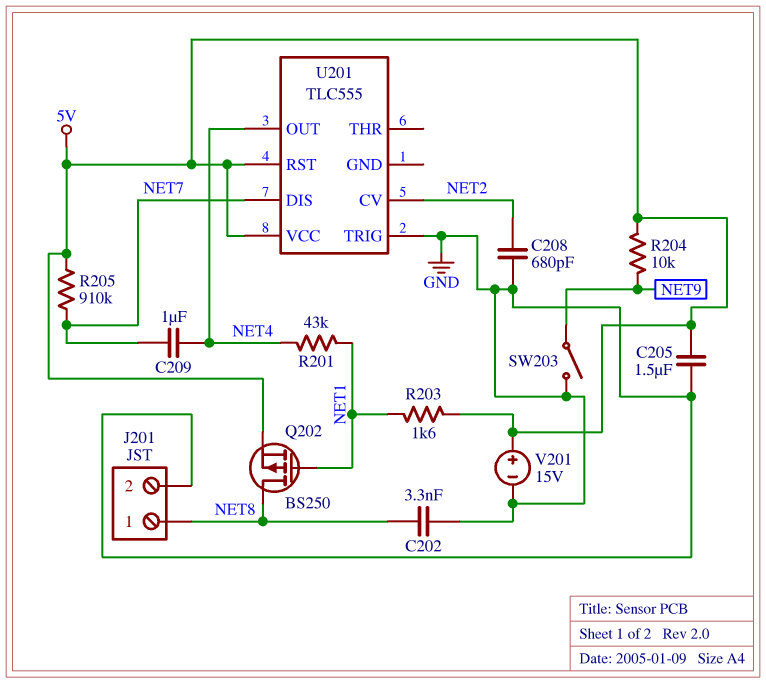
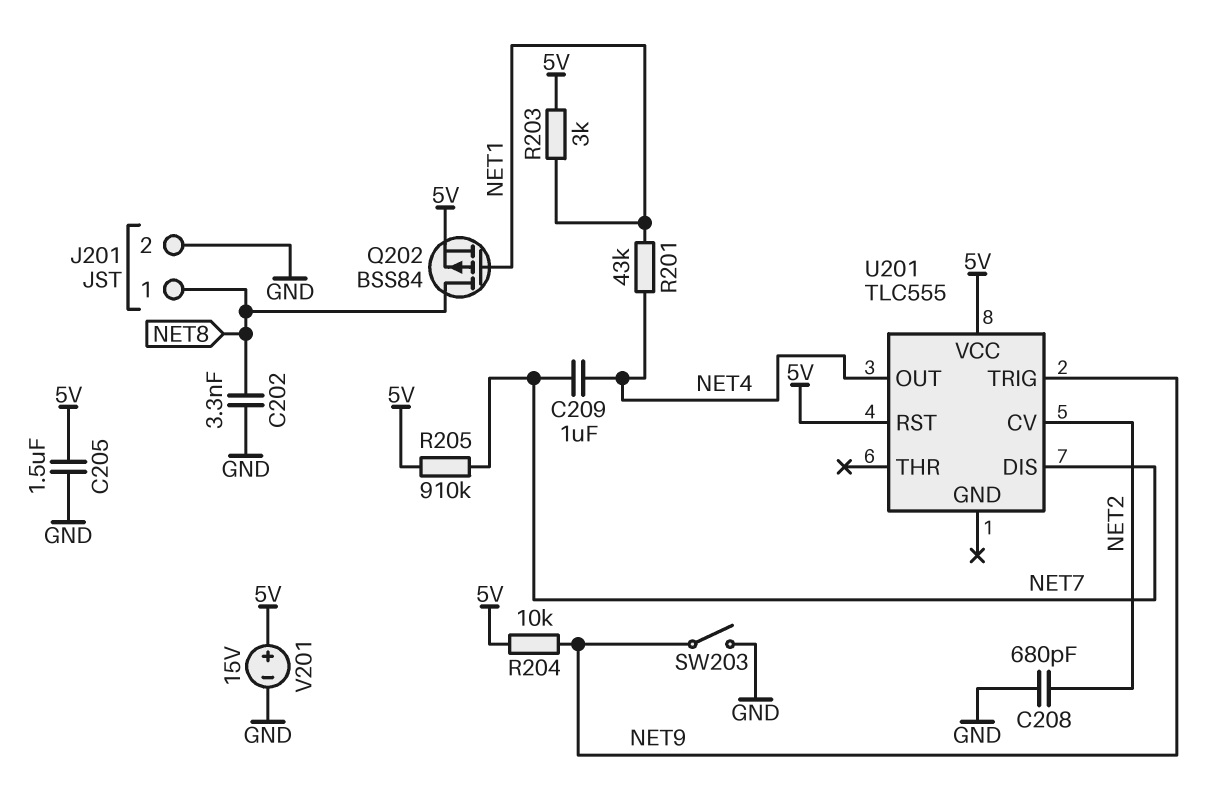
Q202: PMOS BS250 (G NET1, D NET8, S 5V) -> PMOS BSS84 (G NET1, D NET8, S 5V)
R203: 1.6k (5V, NET1) -> 3k (5V, NET1)
U201 pin TRIG: GND -> NET9

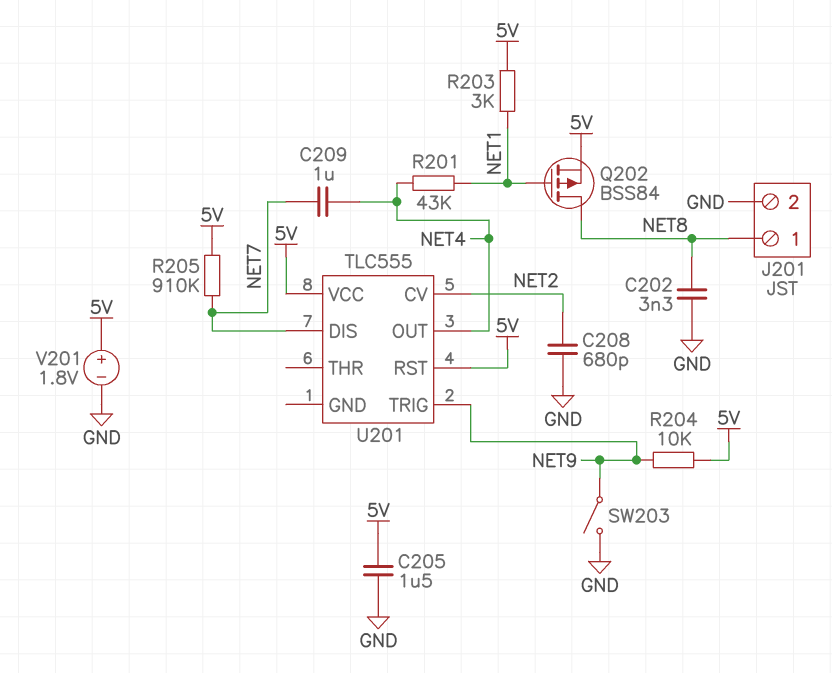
V201: 15V (plus 5V, minus GND) -> 1.8V (plus 5V, minus GND)

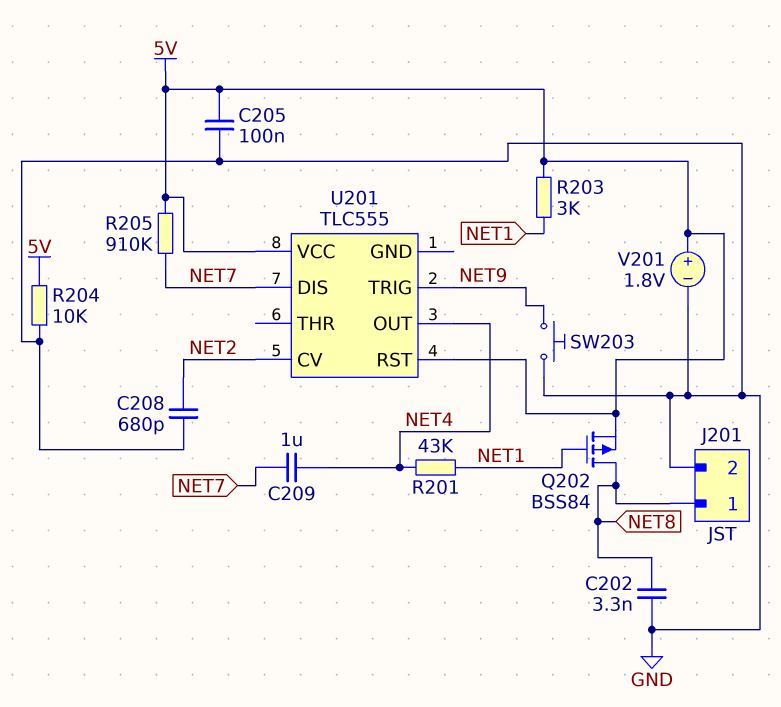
C205: 1.5uF (5V, GND) -> 100nF (5V, GND)
R204: 10k (5V, NET9) -> 10k (5V, GND)
SW203: switch (GND, NET9) -> button (GND, NET9)

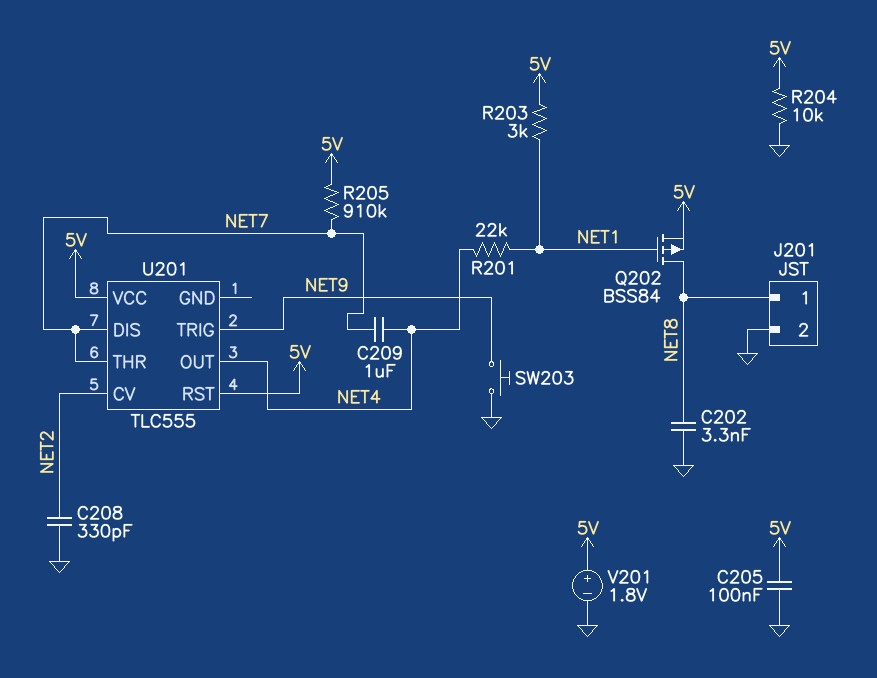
C208: 680pF (GND, NET2) -> 330pF (GND, NET2)
R201: 43k (NET1, NET4) -> 22k (NET1, NET4)
U201 pin THR: none -> NET7

